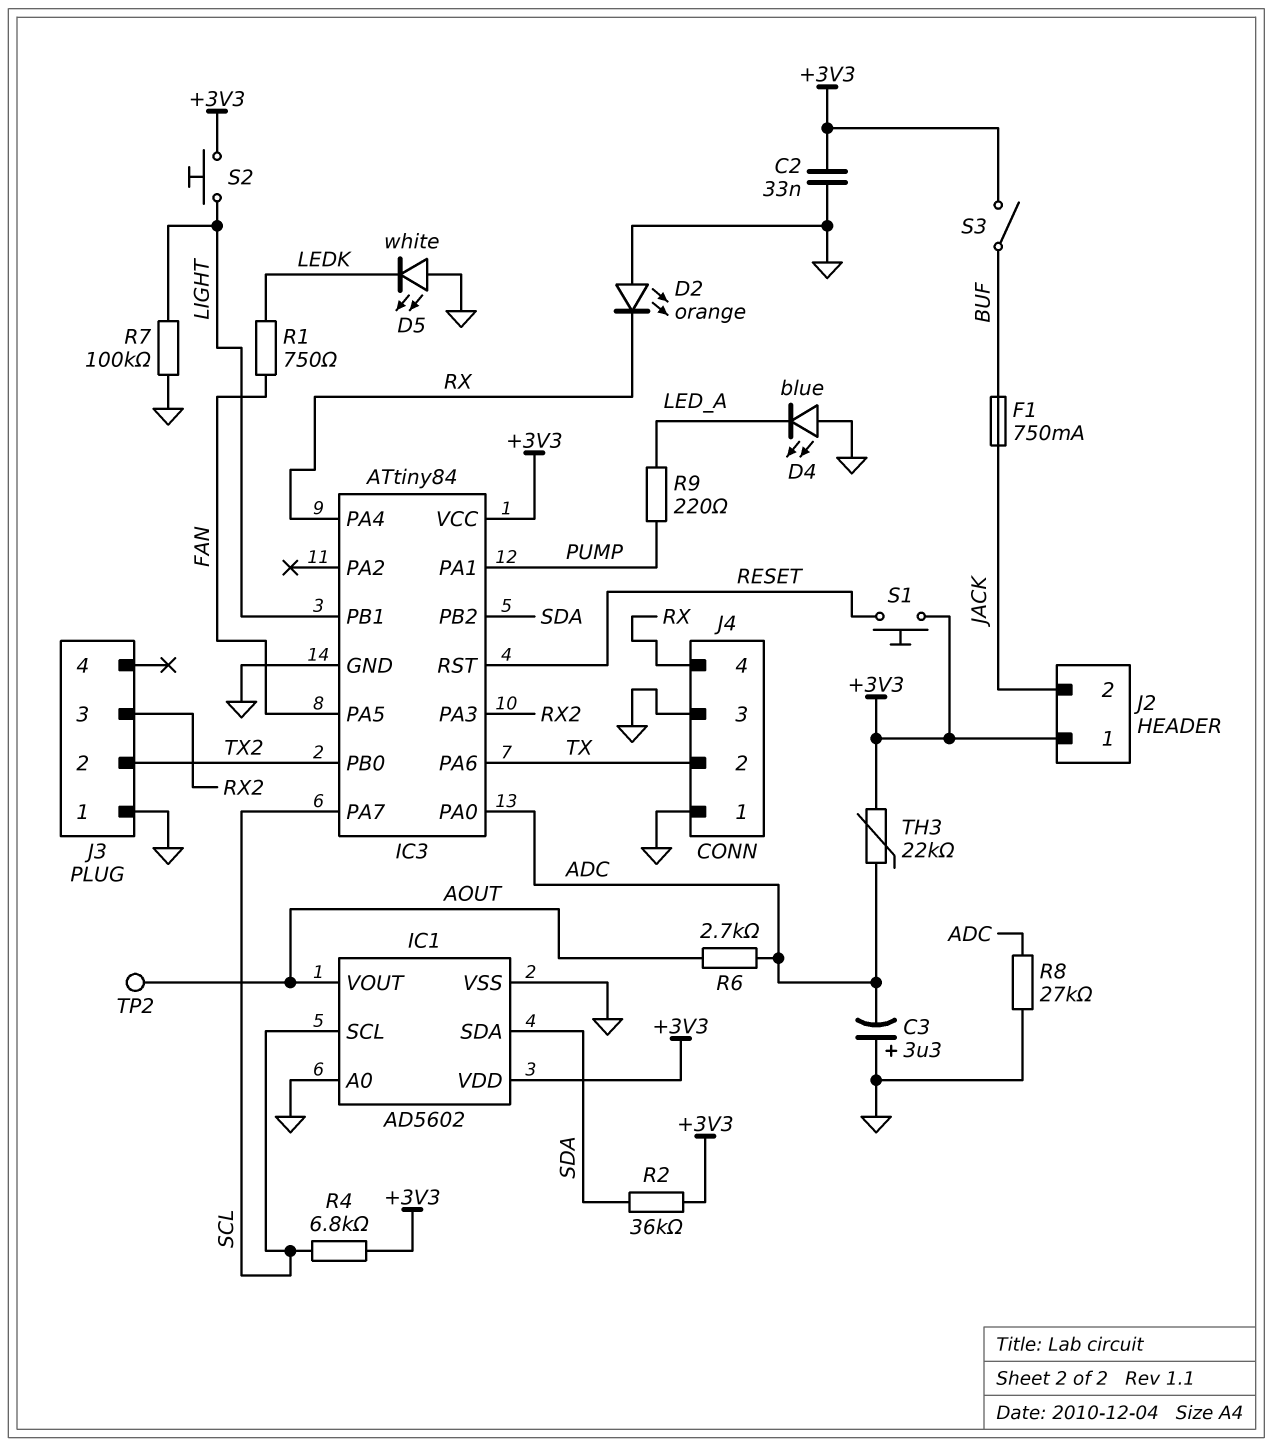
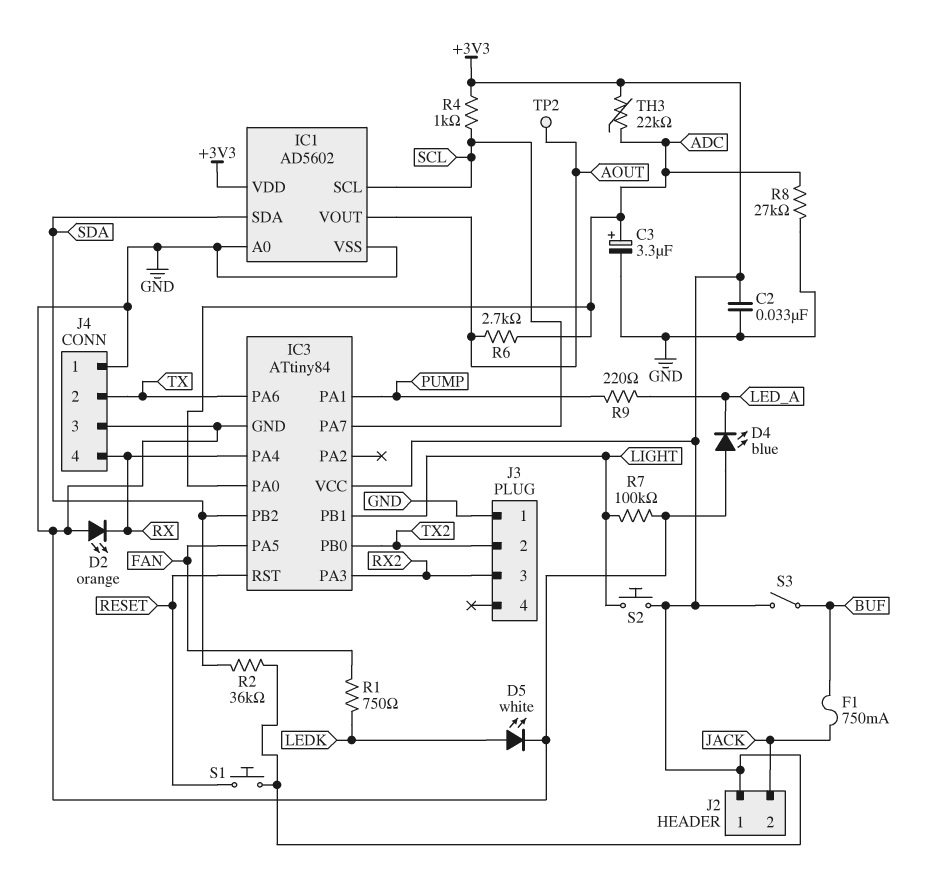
C3: 3.3uF (plus GND, minus ADC) -> 3.3uF (plus ADC, minus GND)
D5: LED white (A GND, K LEDK) -> LED white (A LEDK, K GND)
R4: 6.8k (+3V3, SCL) -> 1k (+3V3, SCL)

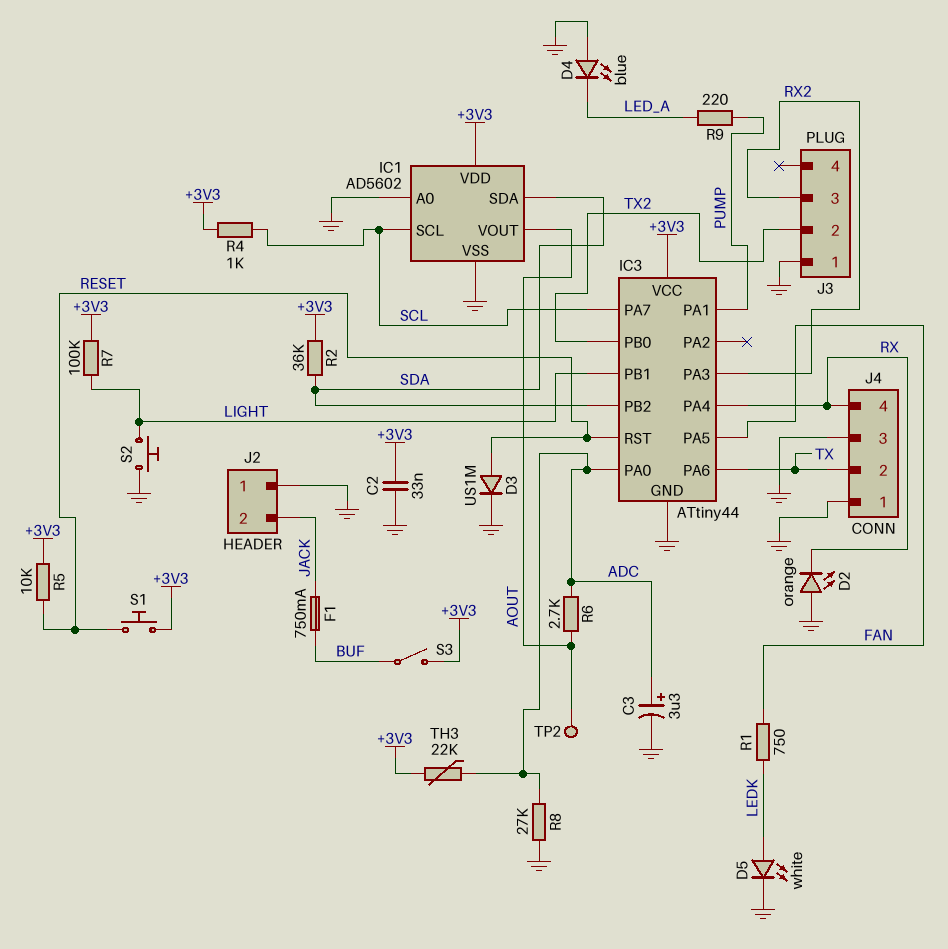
D3: none -> diode US1M (A RESET, K GND)
IC3: ATtiny84 -> ATtiny44
J2 pin 1: +3V3 -> GND
R5: none -> 10k (+3V3, RESET)
R7: 100k (GND, LIGHT) -> 100k (+3V3, LIGHT)
S2: button (+3V3, LIGHT) -> button (GND, LIGHT)

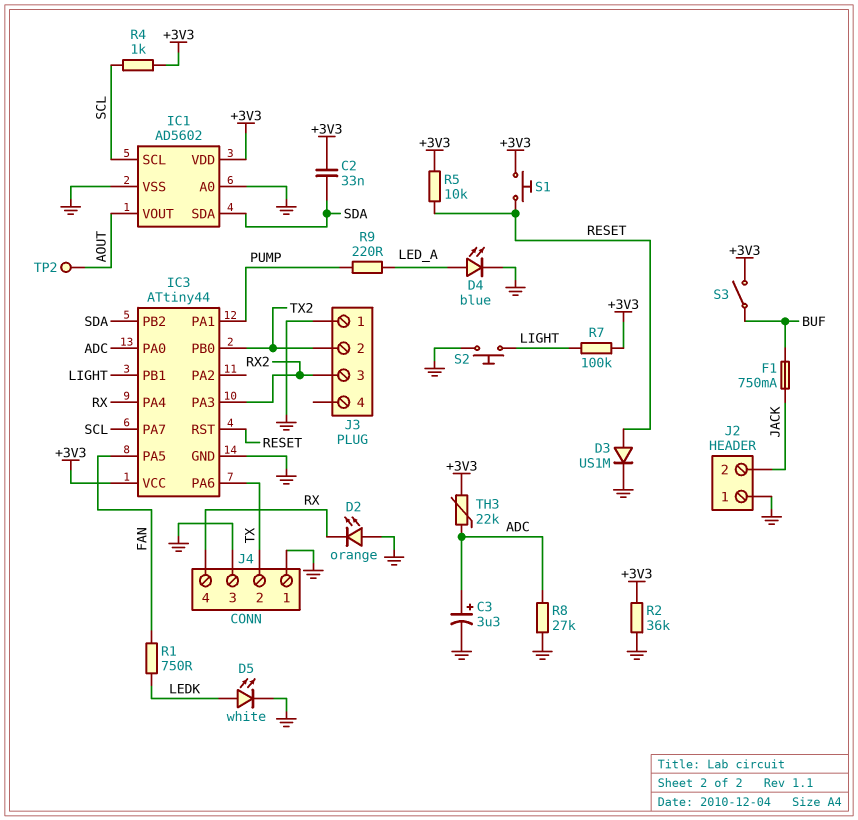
C2: 33nF (+3V3, GND) -> 33nF (+3V3, SDA)
D4: LED blue (A GND, K LED_A) -> LED blue (A LED_A, K GND)
R2: 36k (+3V3, SDA) -> 36k (+3V3, GND)
R6: 2.7k (ADC, AOUT) -> none

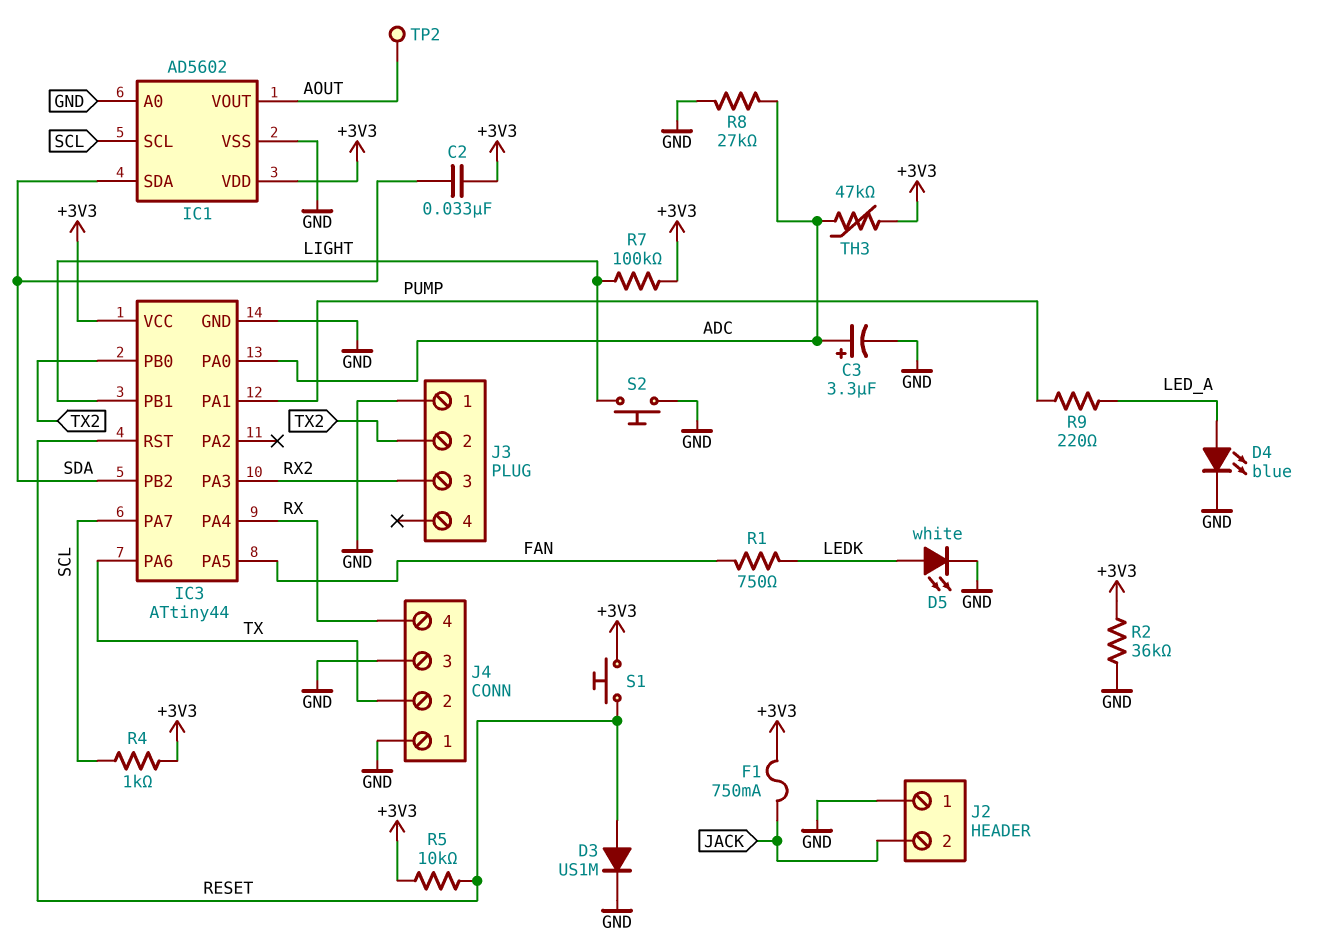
D2: LED orange (A GND, K RX) -> none
F1: 750mA (BUF, JACK) -> 750mA (+3V3, JACK)
S3: switch (+3V3, BUF) -> none
TH3: 22k (+3V3, ADC) -> 47k (+3V3, ADC)

